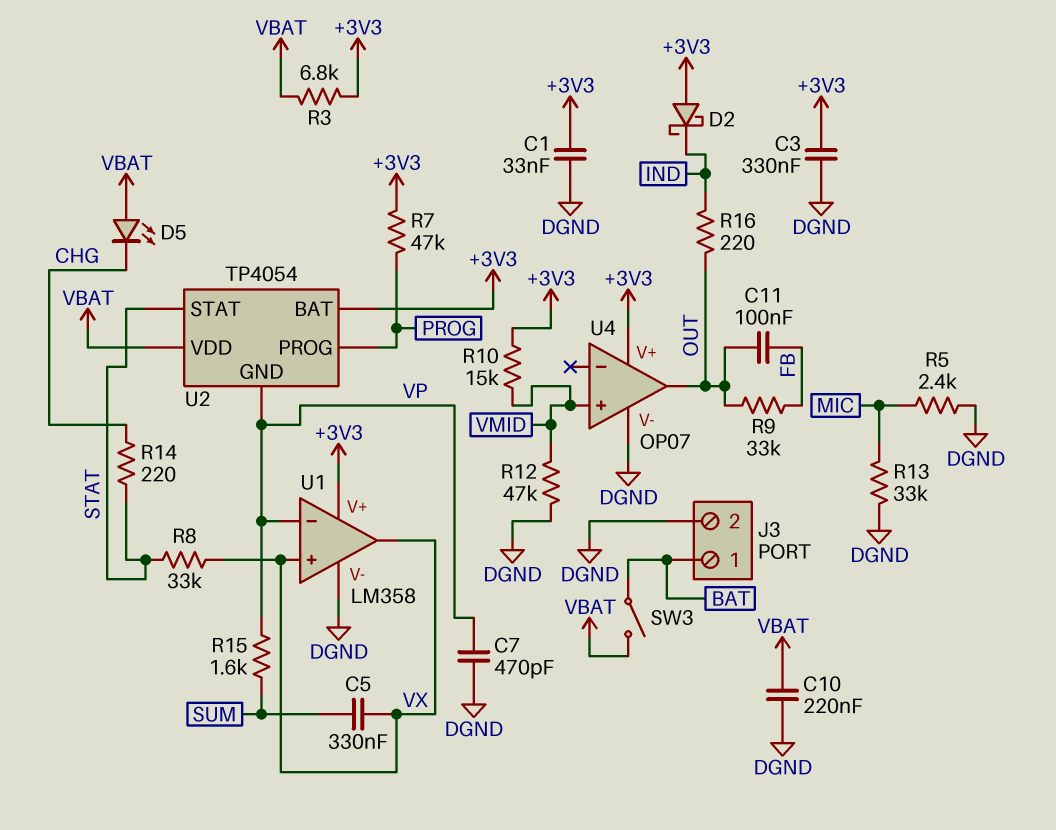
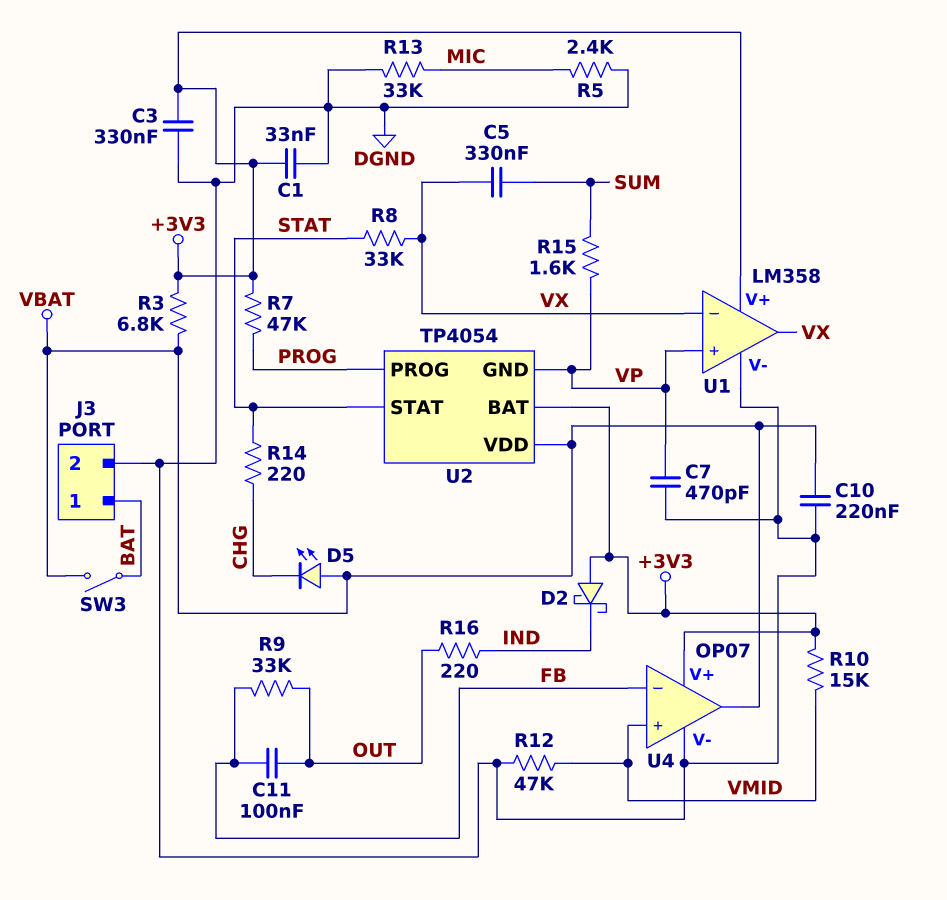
U1 pin in+: VX -> VP
U1 pin in-: VP -> VX
U4 pin in-: none -> FB
U4 pin out: OUT -> VBAT

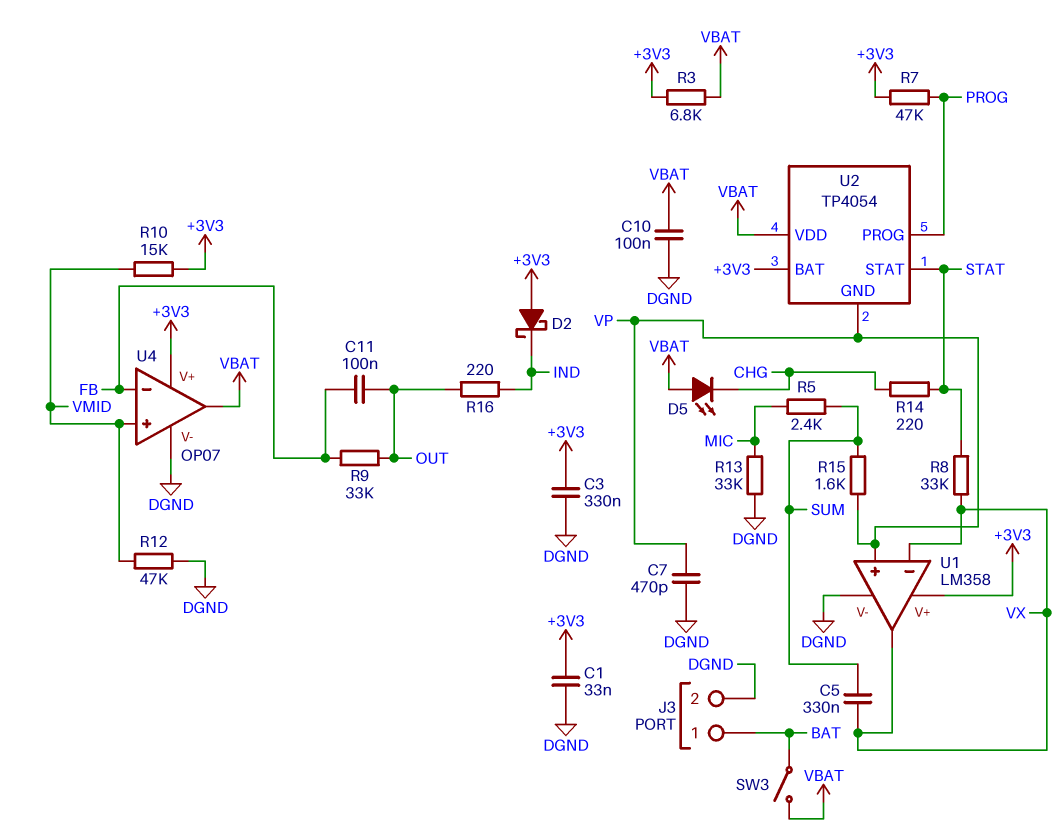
C10: 220nF (DGND, VBAT) -> 100nF (DGND, VBAT)
R5: 2.4k (DGND, MIC) -> 2.4k (MIC, SUM)

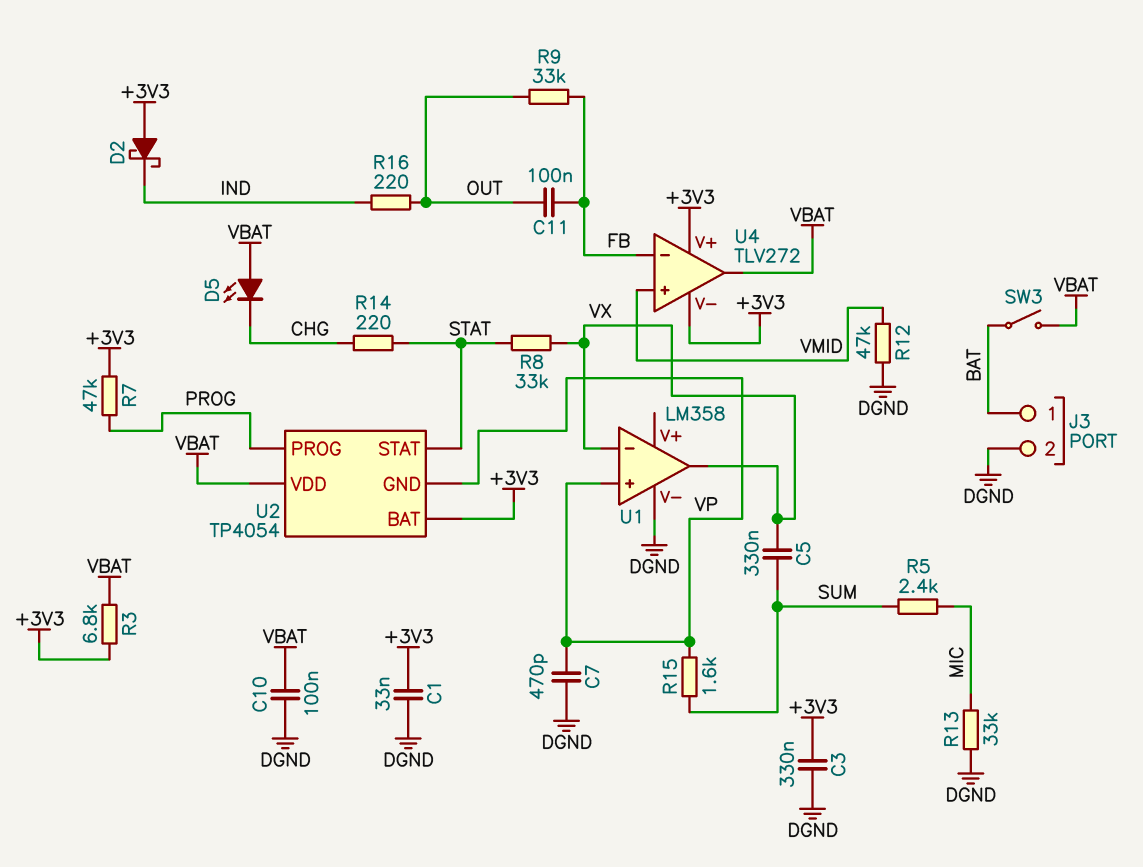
R10: 15k (+3V3, VMID) -> none
U1 pin V+: +3V3 -> none
U4: OP07 -> TLV272
U4 pin V-: DGND -> +3V3

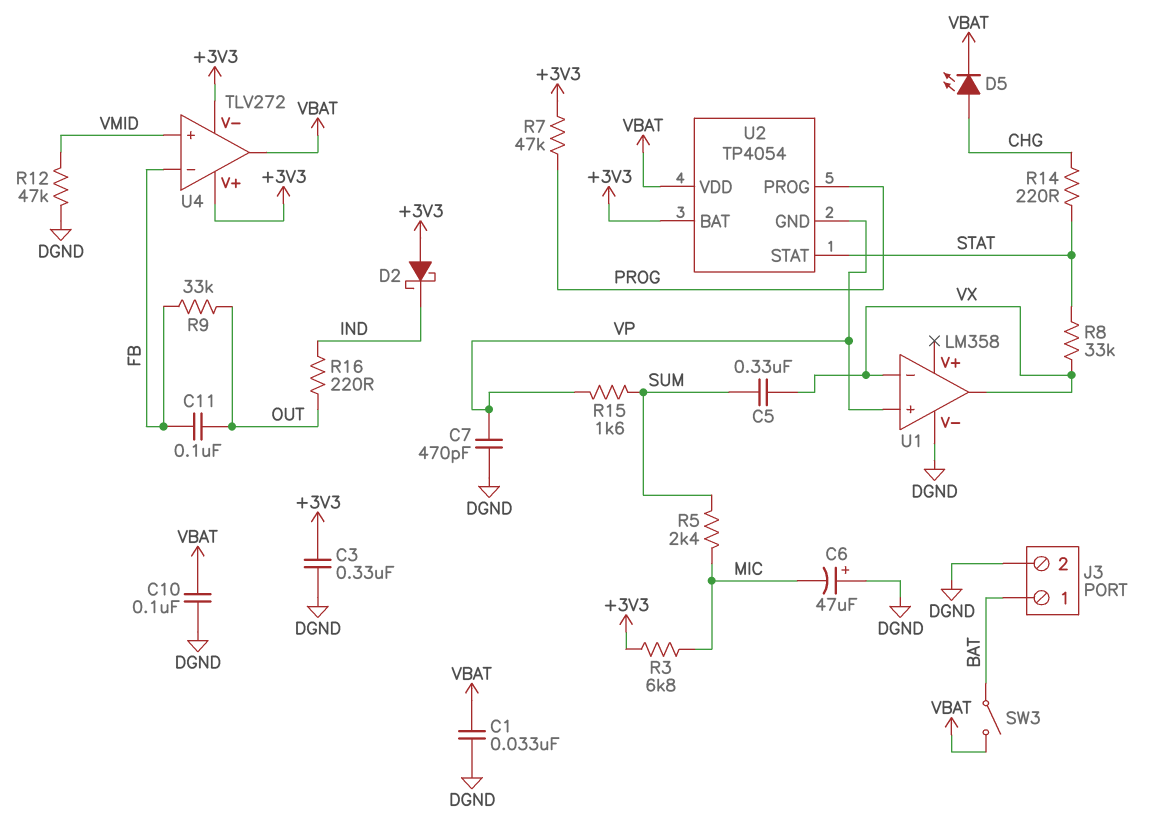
C1: 33nF (+3V3, DGND) -> 33nF (DGND, VBAT)
C6: none -> 47uF (plus DGND, minus MIC)
D5: LED (A VBAT, K CHG) -> LED (A CHG, K VBAT)
R3: 6.8k (+3V3, VBAT) -> 6.8k (+3V3, MIC)
R13: 33k (DGND, MIC) -> none

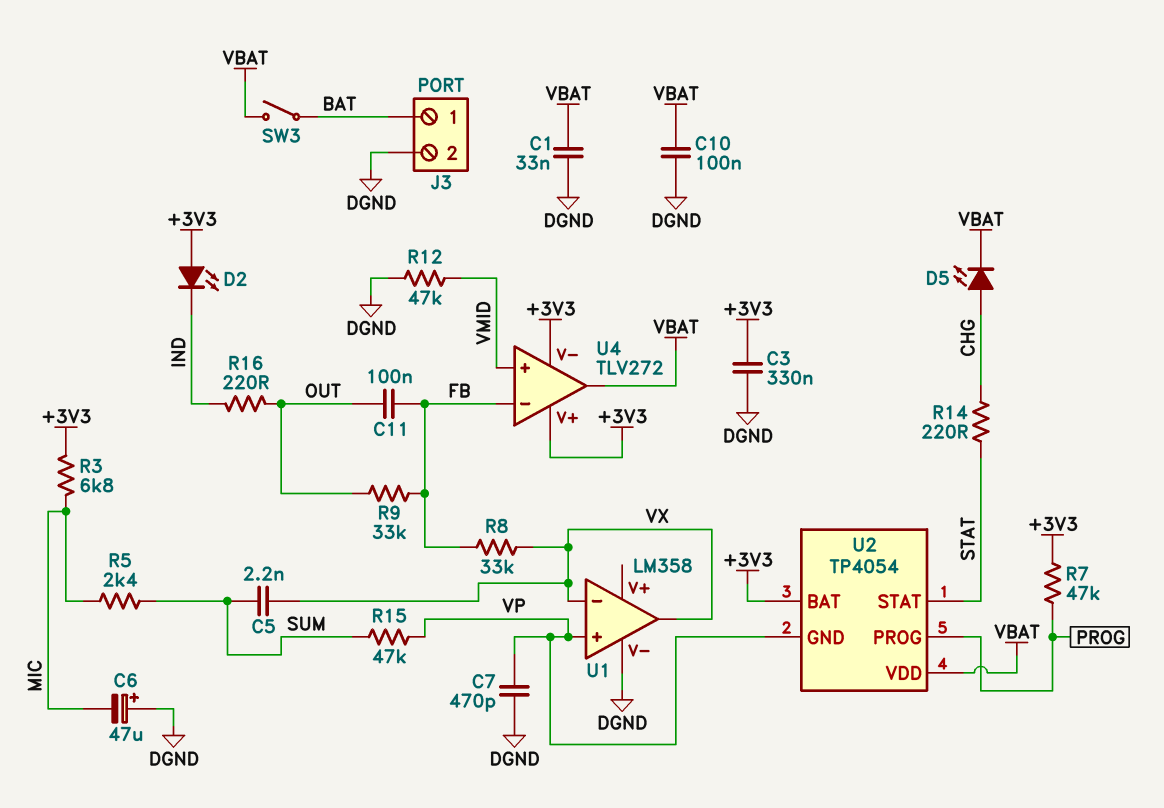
C5: 330nF (SUM, VX) -> 2.2nF (SUM, VX)
D2: schottky (A +3V3, K IND) -> LED (A +3V3, K IND)
R8: 33k (STAT, VX) -> 33k (FB, VX)
R15: 1.6k (SUM, VP) -> 47k (SUM, VP)

